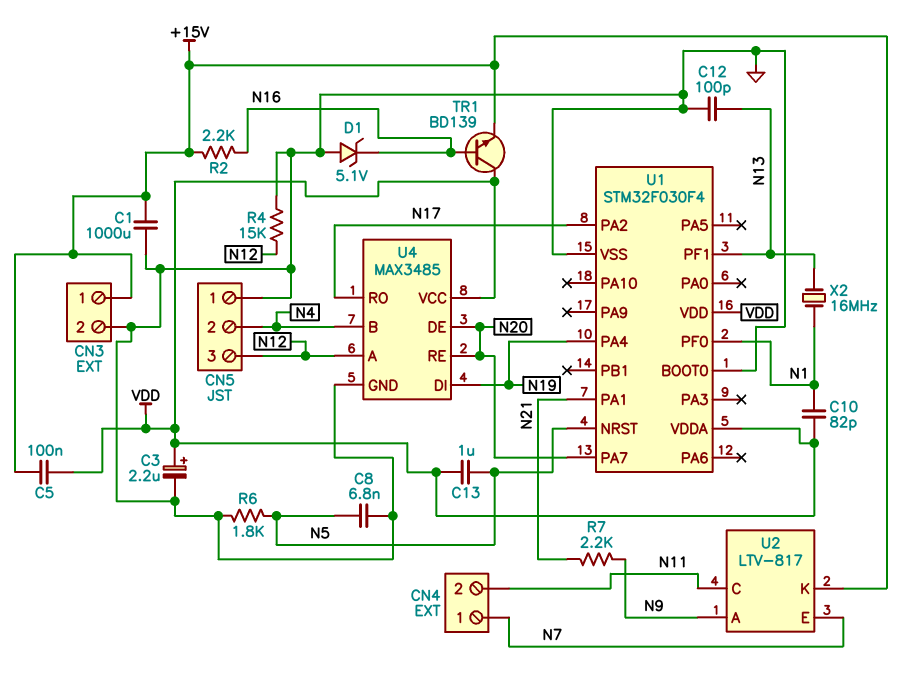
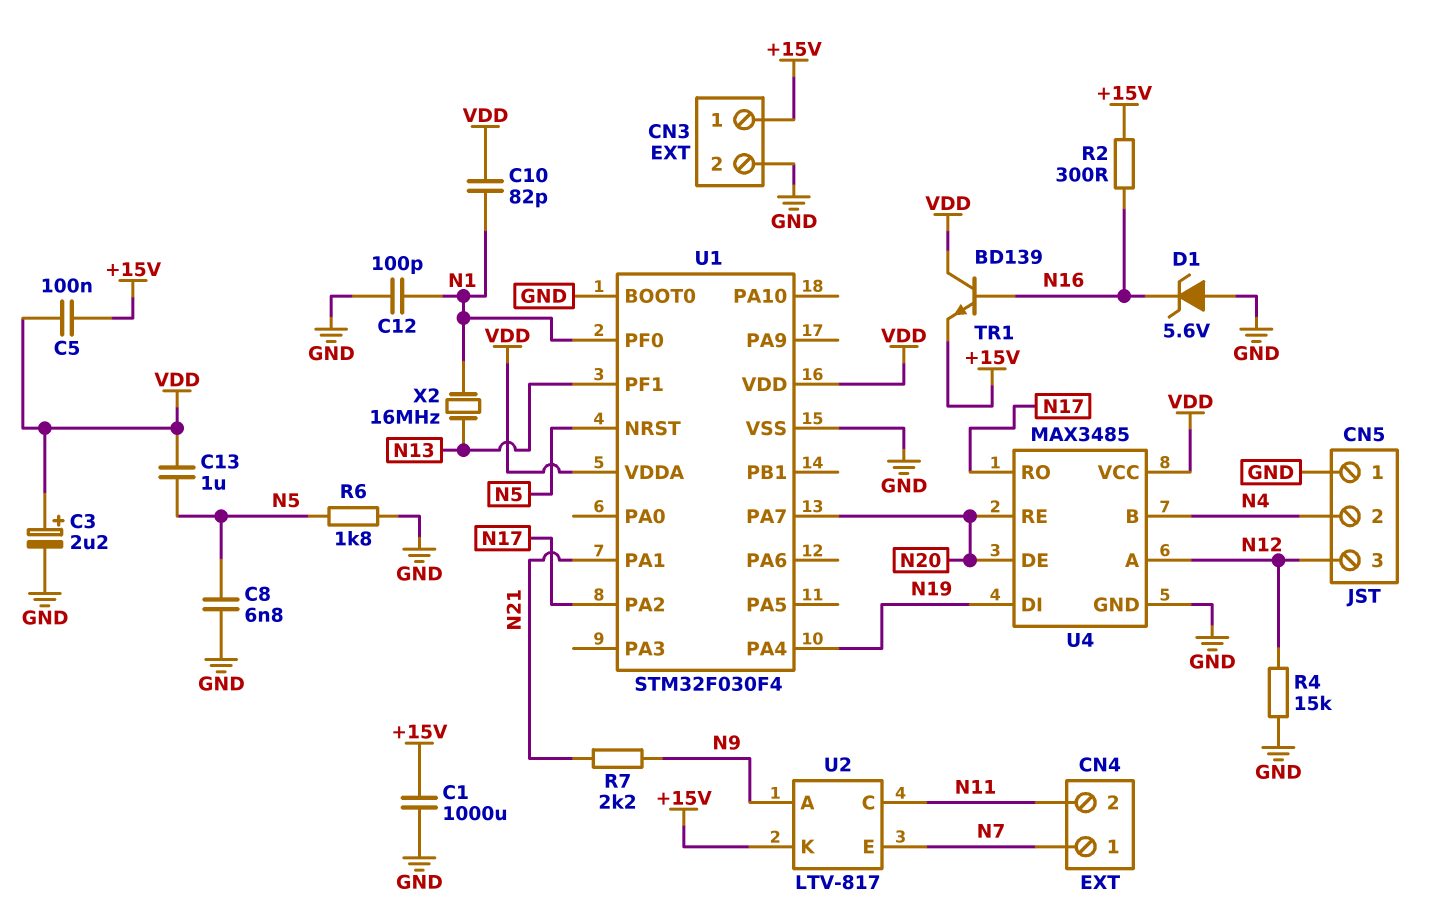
C12: 100pF (GND, N13) -> 100pF (GND, N1)
D1: zener 5.1V (A GND, K N16) -> zener 5.6V (A GND, K N16)
R2: 2.2k (+15V, N16) -> 300 (+15V, N16)

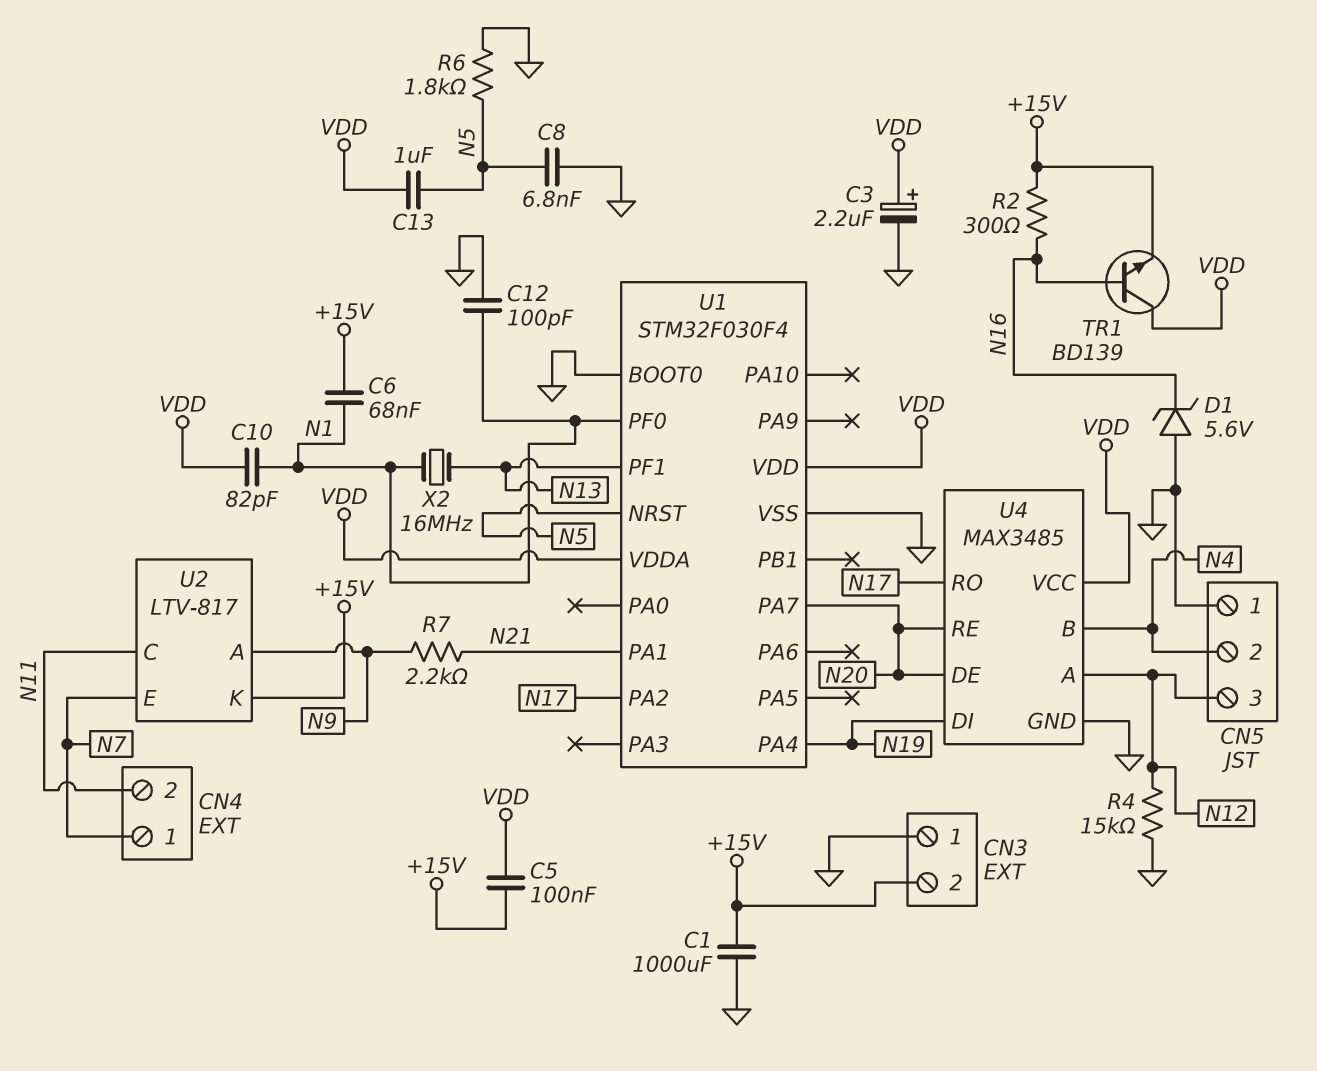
C6: none -> 68nF (+15V, N1)
CN3 pin 1: +15V -> GND
CN3 pin 2: GND -> +15V

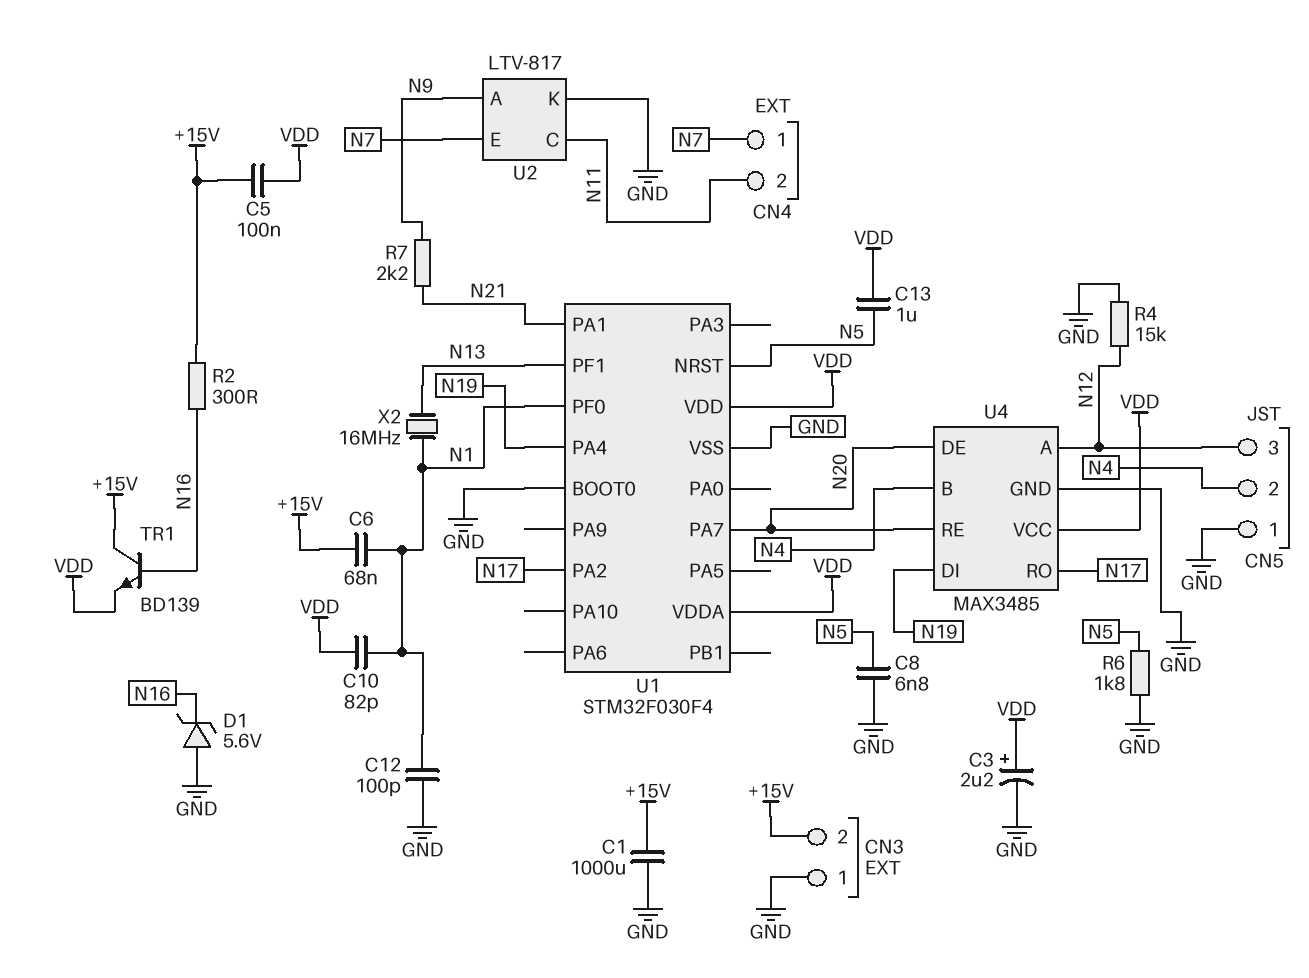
TR1: NPN BD139 (B N16, C VDD, E +15V) -> NPN BD139 (B N16, C +15V, E VDD)
U2 pin K: +15V -> GND

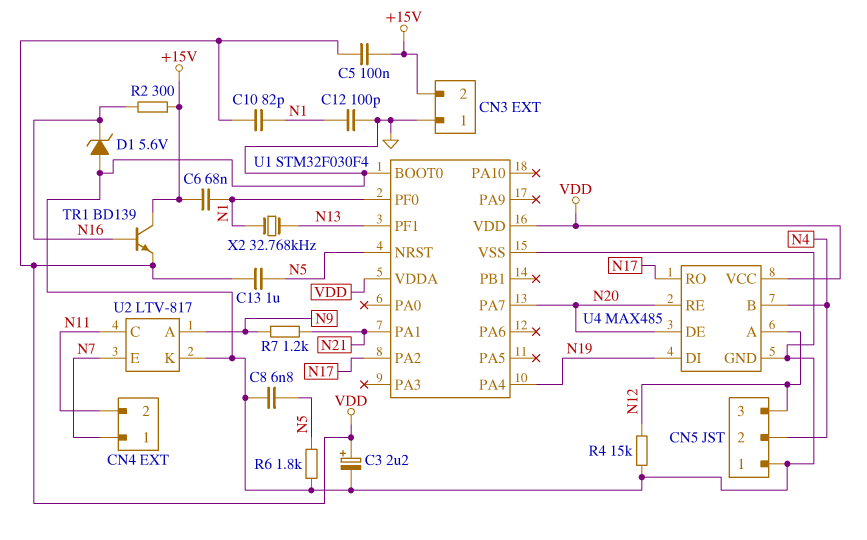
C1: 1000uF (+15V, GND) -> none
R7: 2.2k (N9, N21) -> 1.2k (N9, N21)
U4: MAX3485 -> MAX485
X2: 16MHz (N1, N13) -> 32.768kHz (N1, N13)

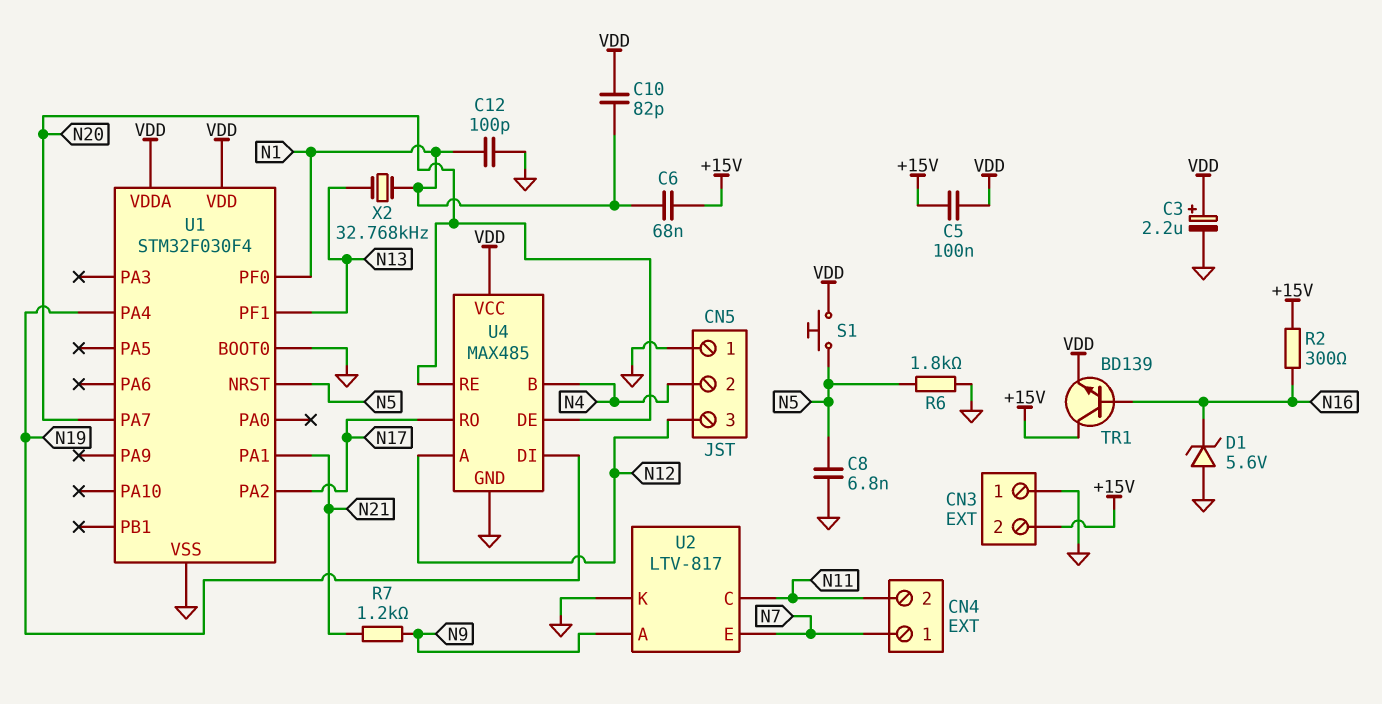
C13: 1uF (N5, VDD) -> none
R4: 15k (GND, N12) -> none
S1: none -> button (N5, VDD)

